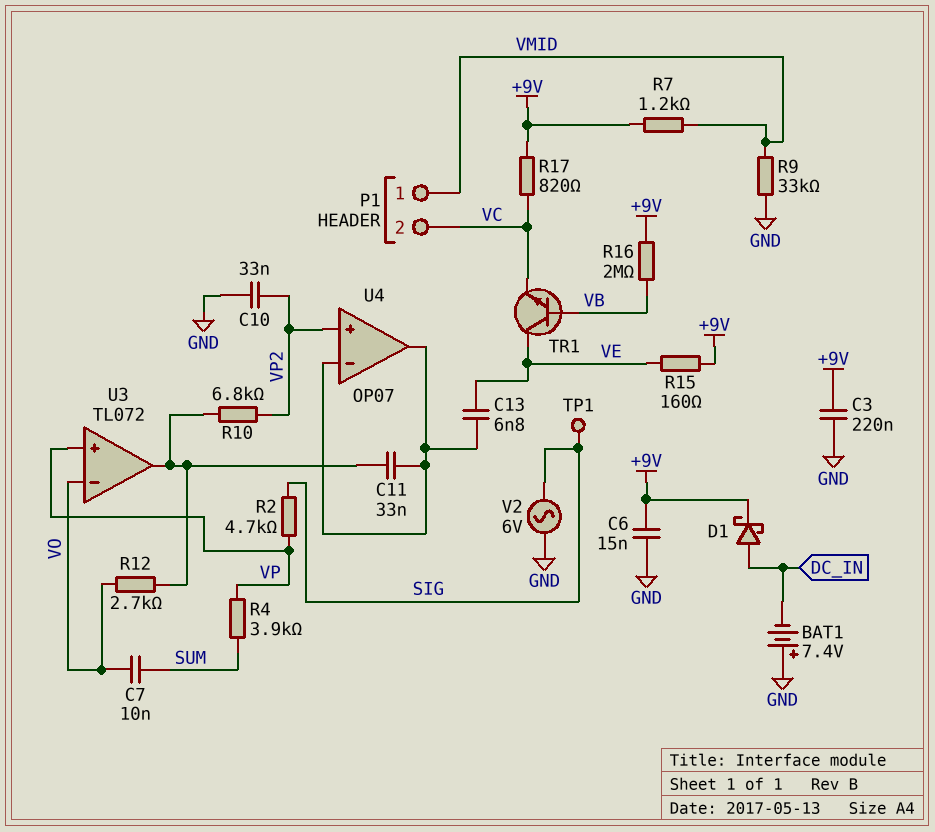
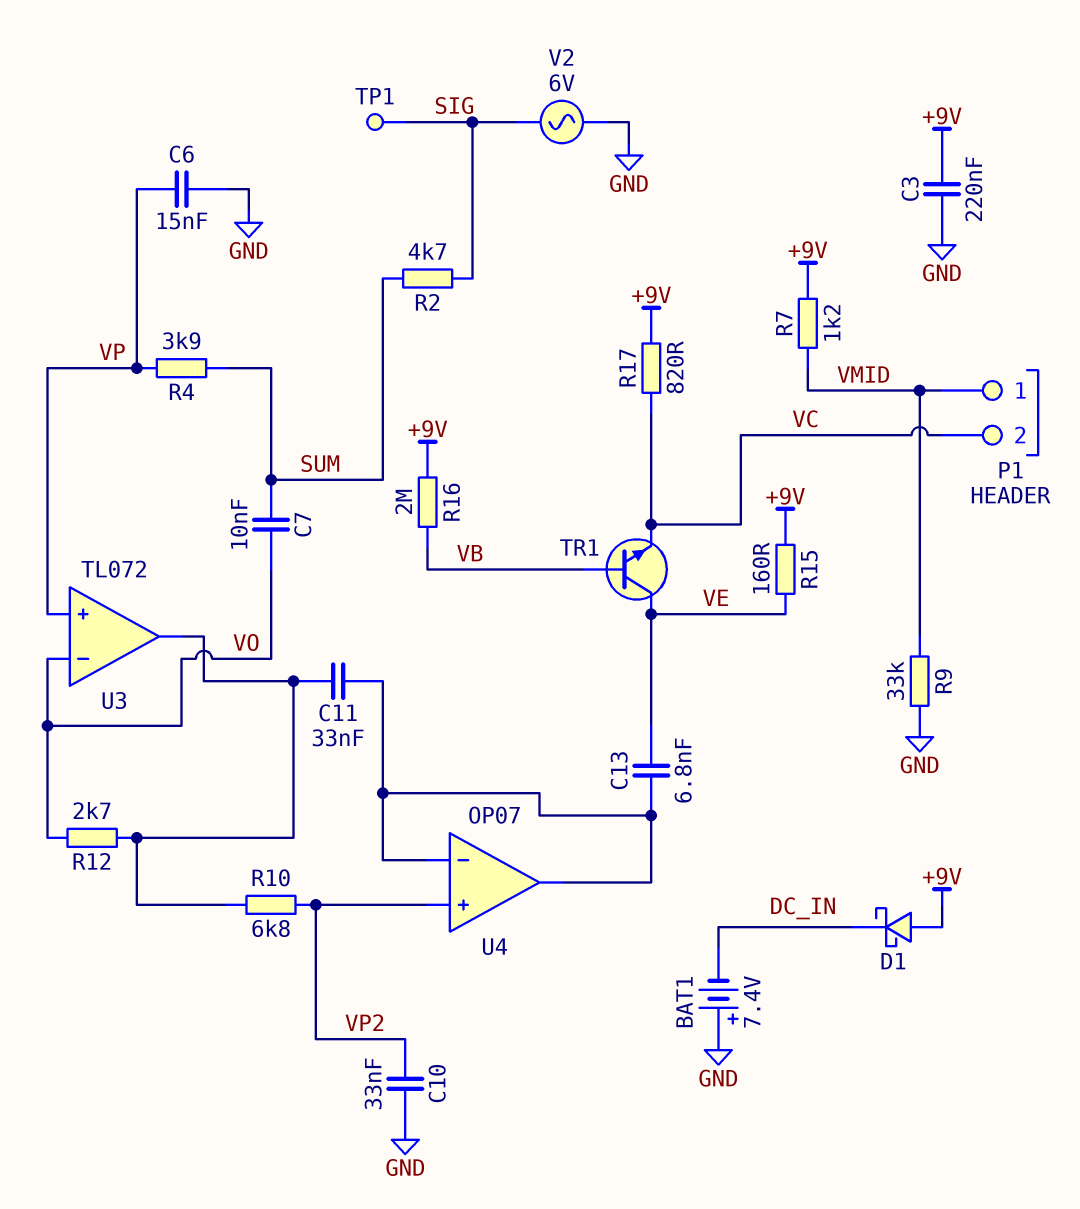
C6: 15nF (+9V, GND) -> 15nF (GND, VP)
D1: schottky (A DC_IN, K +9V) -> schottky (A +9V, K DC_IN)
R2: 4.7k (SIG, VP) -> 4.7k (SIG, SUM)

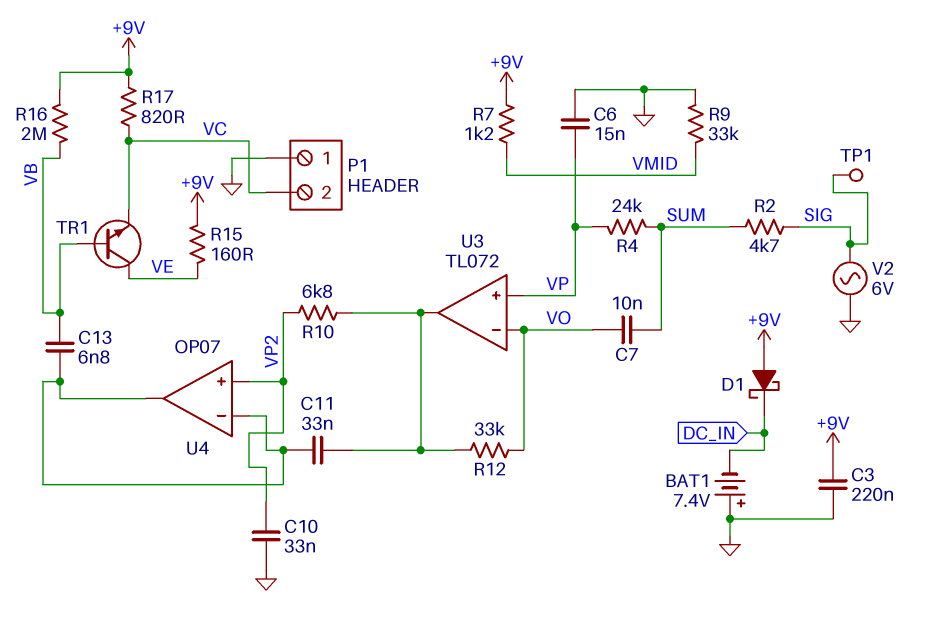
C13: 6.8nF (U4/in-, VE) -> 6.8nF (U4/in-, VB)
P1 pin 1: VMID -> GND
R4: 3.9k (SUM, VP) -> 24k (SUM, VP)
R12: 2.7k (U3/out, VO) -> 33k (U3/out, VO)

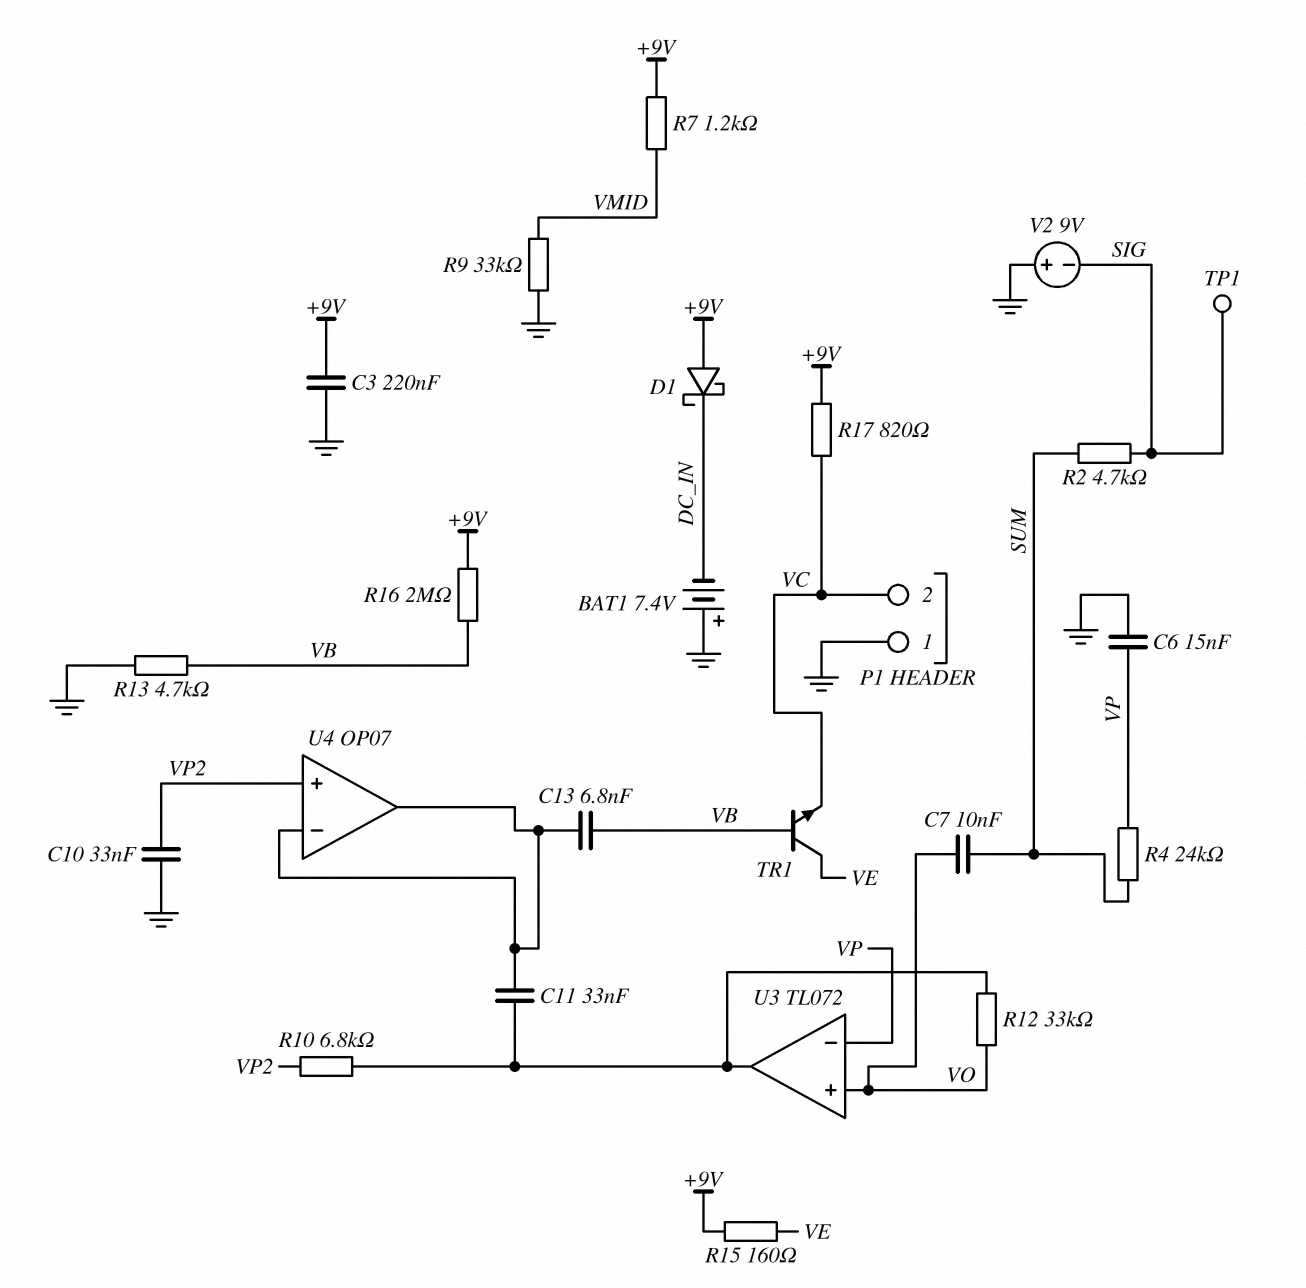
R13: none -> 4.7k (GND, VB)
U3 pin in+: VP -> VO
U3 pin in-: VO -> VP
V2: AC 6V (GND, SIG) -> 9V (plus GND, minus SIG)

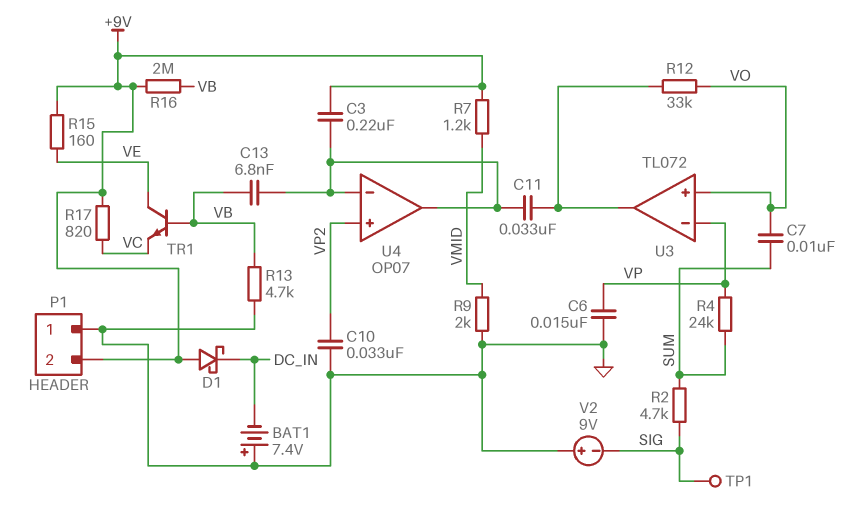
C3: 220nF (+9V, GND) -> 220nF (+9V, U4/in-)
P1 pin 2: VC -> +9V
R9: 33k (GND, VMID) -> 2k (GND, VMID)
R10: 6.8k (U3/out, VP2) -> none

